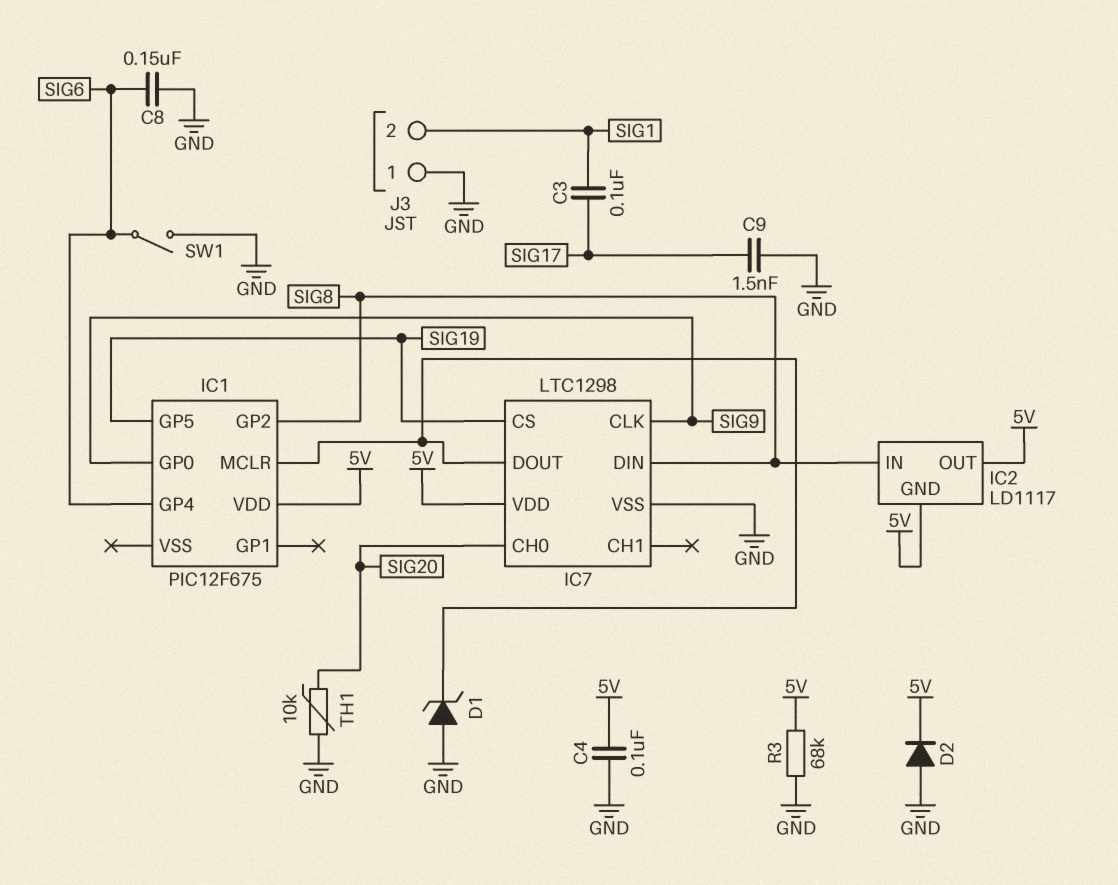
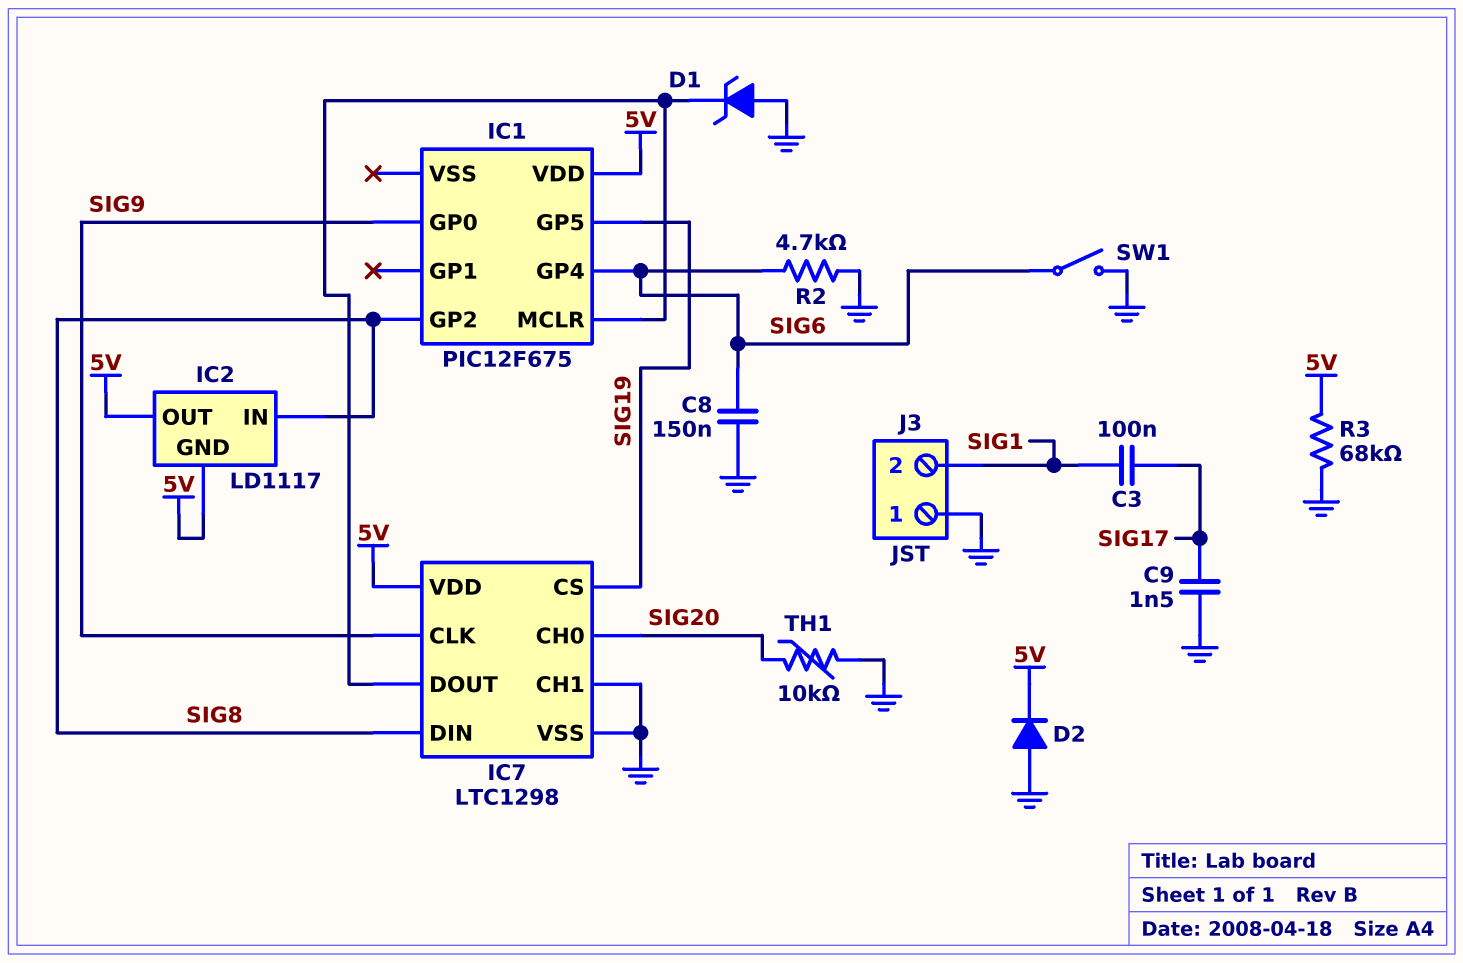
C4: 100nF (5V, GND) -> none
IC7 pin CH1: none -> GND
R2: none -> 4.7k (GND, SIG6)

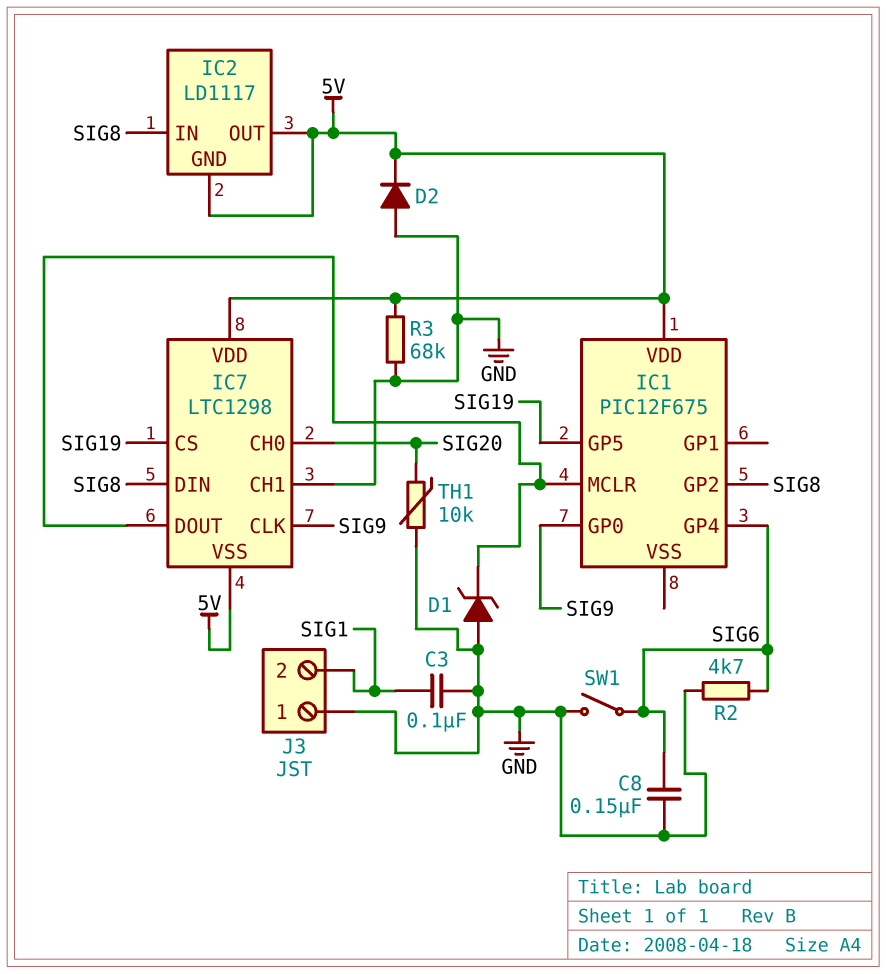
C3: 100nF (SIG1, SIG17) -> 100nF (GND, SIG1)
C9: 1.5nF (GND, SIG17) -> none
IC7 pin VSS: GND -> 5V

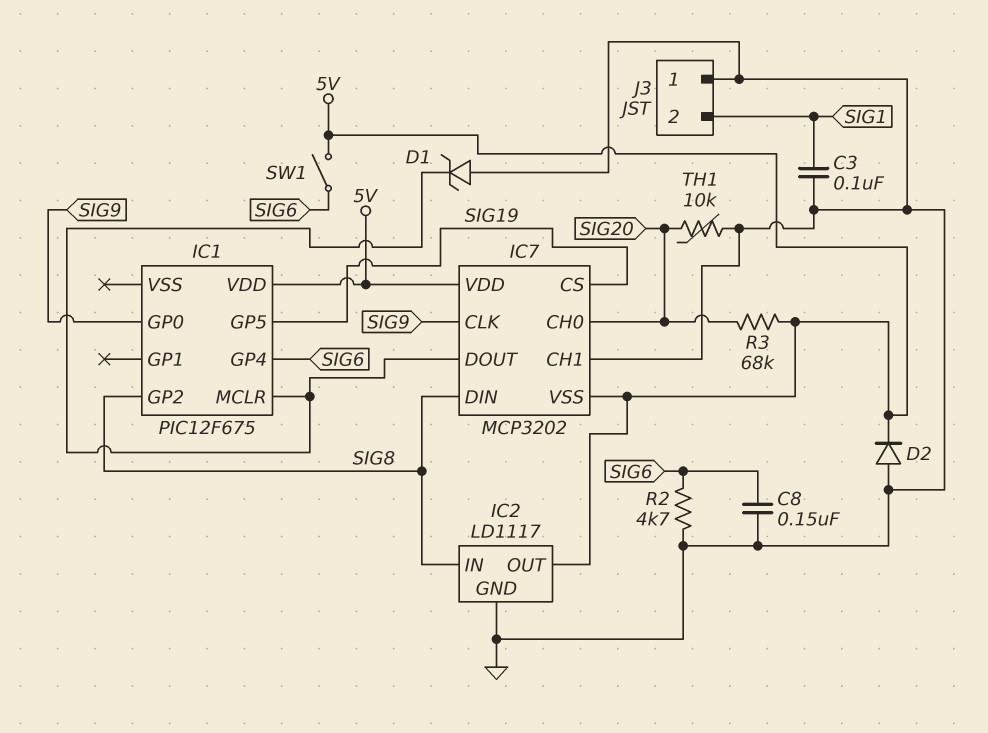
IC2 pin GND: 5V -> GND
IC7: LTC1298 -> MCP3202
R3: 68k (5V, GND) -> 68k (5V, SIG20)
SW1: switch (GND, SIG6) -> switch (5V, SIG6)

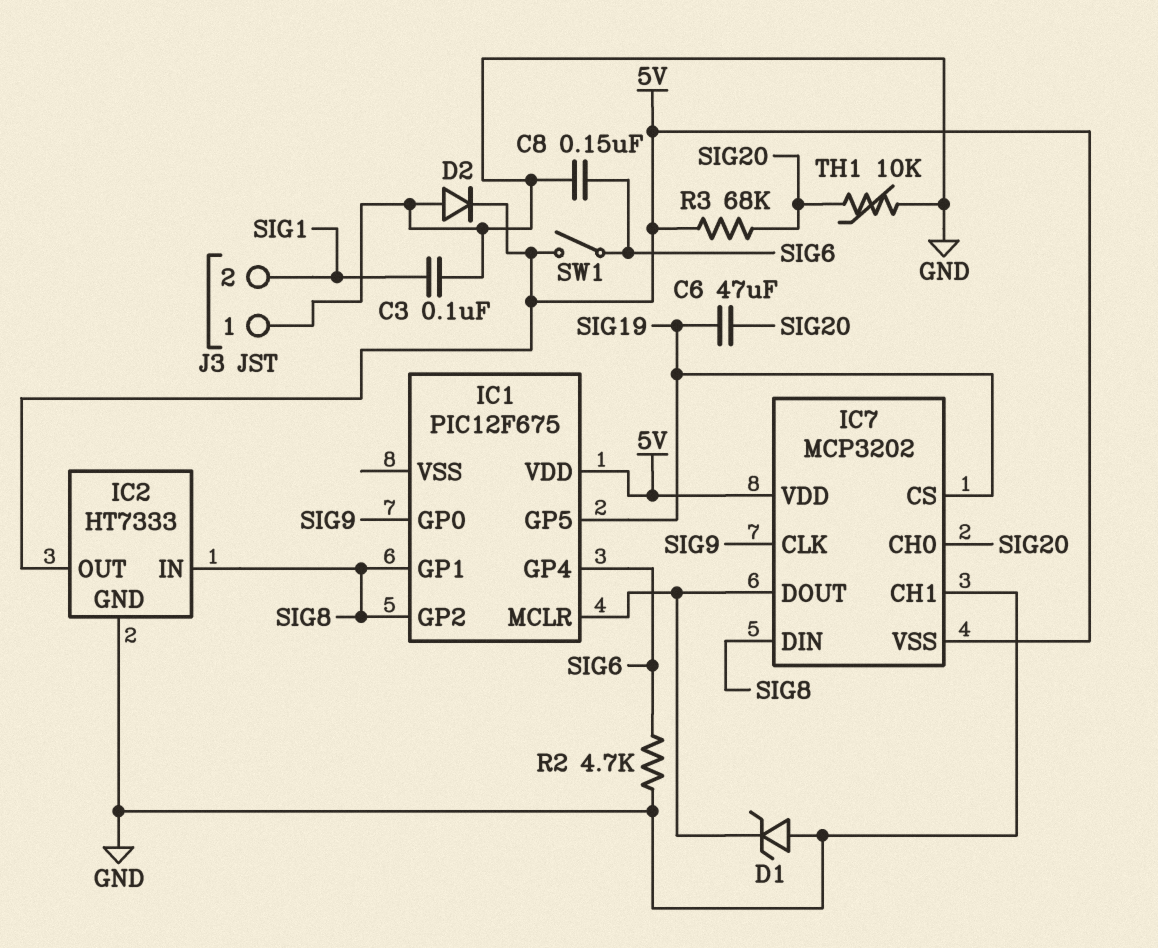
C6: none -> 47uF (SIG19, SIG20)
IC1 pin GP1: none -> SIG8
IC2: LD1117 -> HT7333

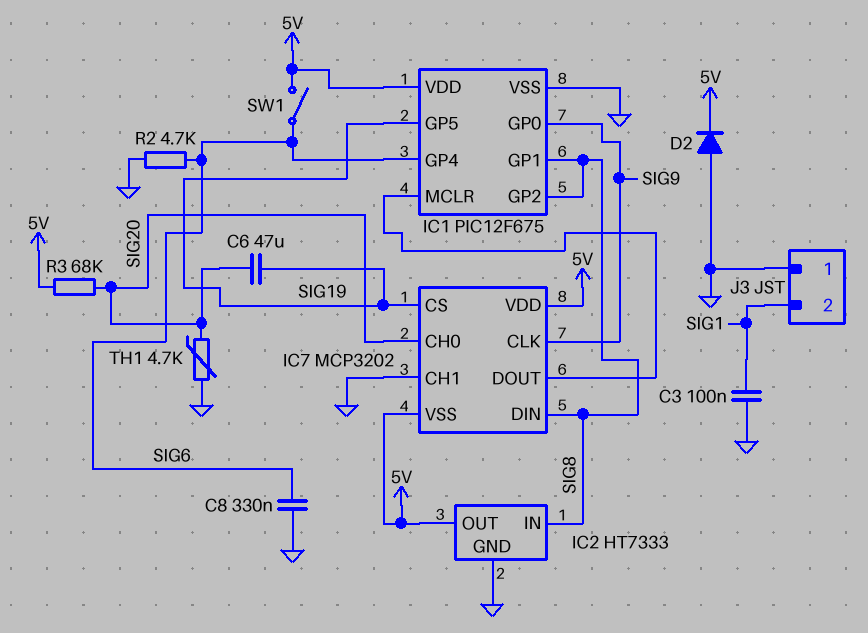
C8: 150nF (GND, SIG6) -> 330nF (GND, SIG6)
D1: zener (A GND, K IC1/MCLR) -> none
IC1 pin VSS: none -> GND
TH1: 10k (GND, SIG20) -> 4.7k (GND, SIG20)

